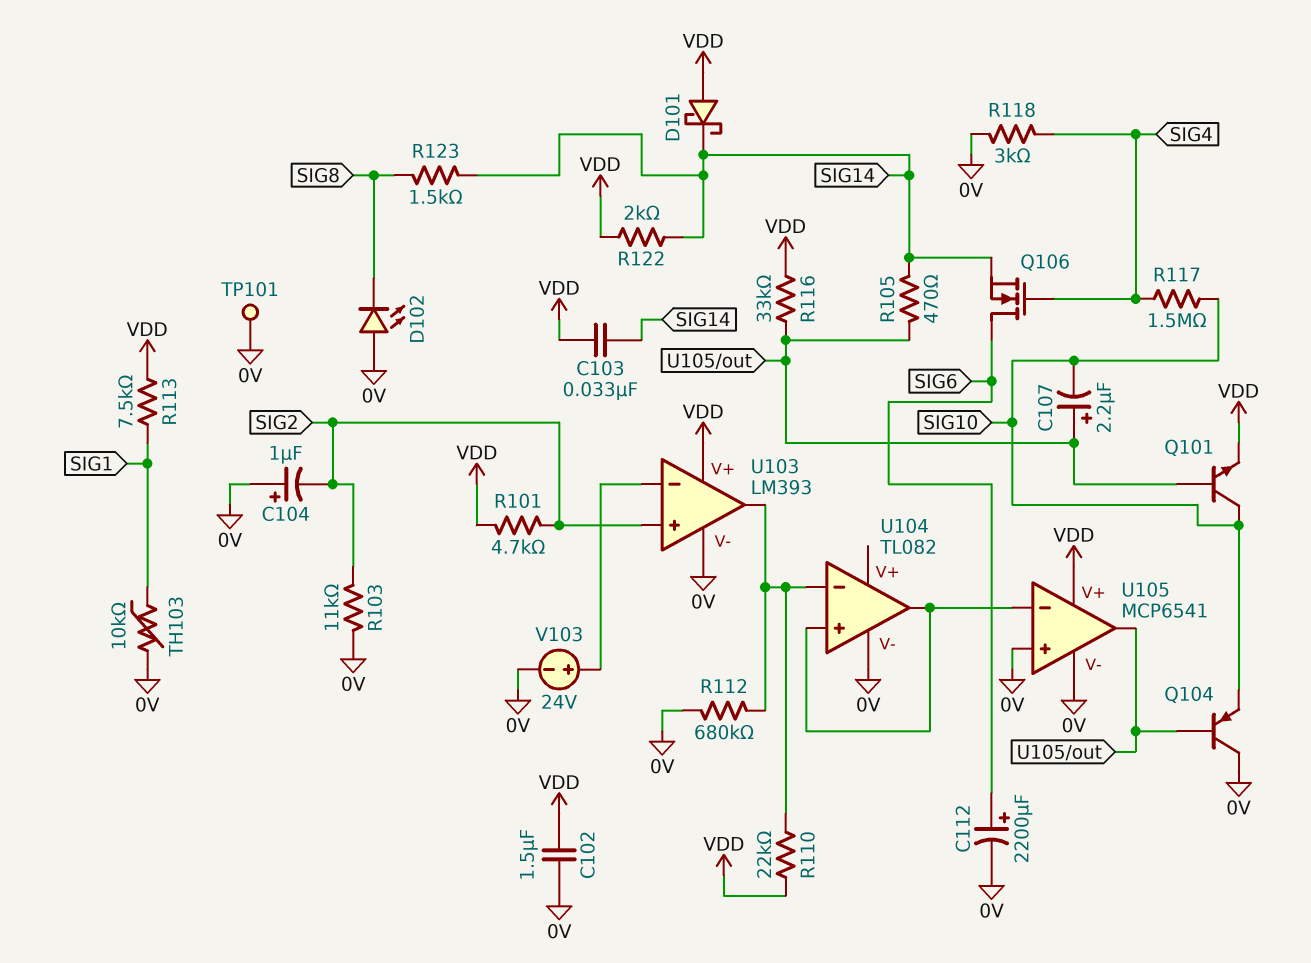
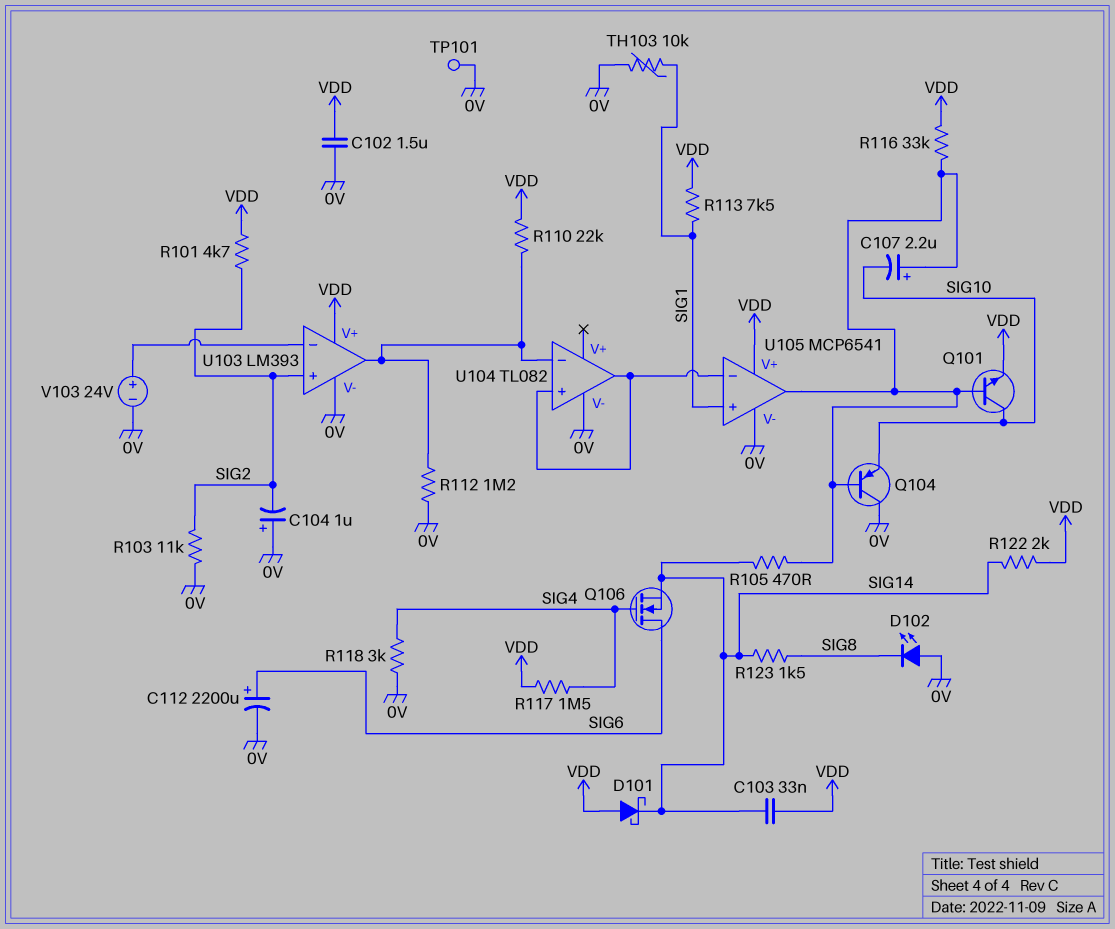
R112: 680k (0V, U103/out) -> 1.2M (0V, U103/out)
R117: 1.5M (SIG4, SIG10) -> 1.5M (SIG4, VDD)
U105 pin in+: 0V -> SIG1

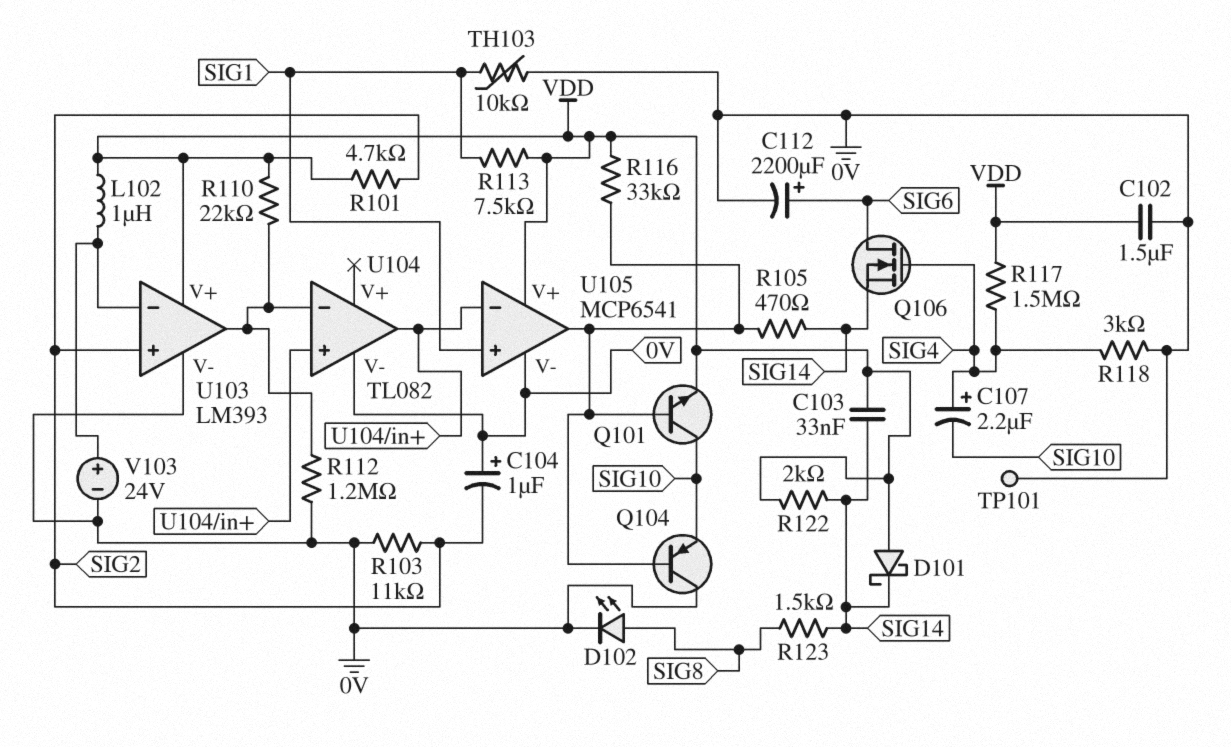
C107: 2.2uF (plus U105/out, minus SIG10) -> 2.2uF (plus SIG4, minus SIG10)
D102: LED (A 0V, K SIG8) -> LED (A SIG8, K 0V)
L102: none -> 1uH (U103/in-, VDD)

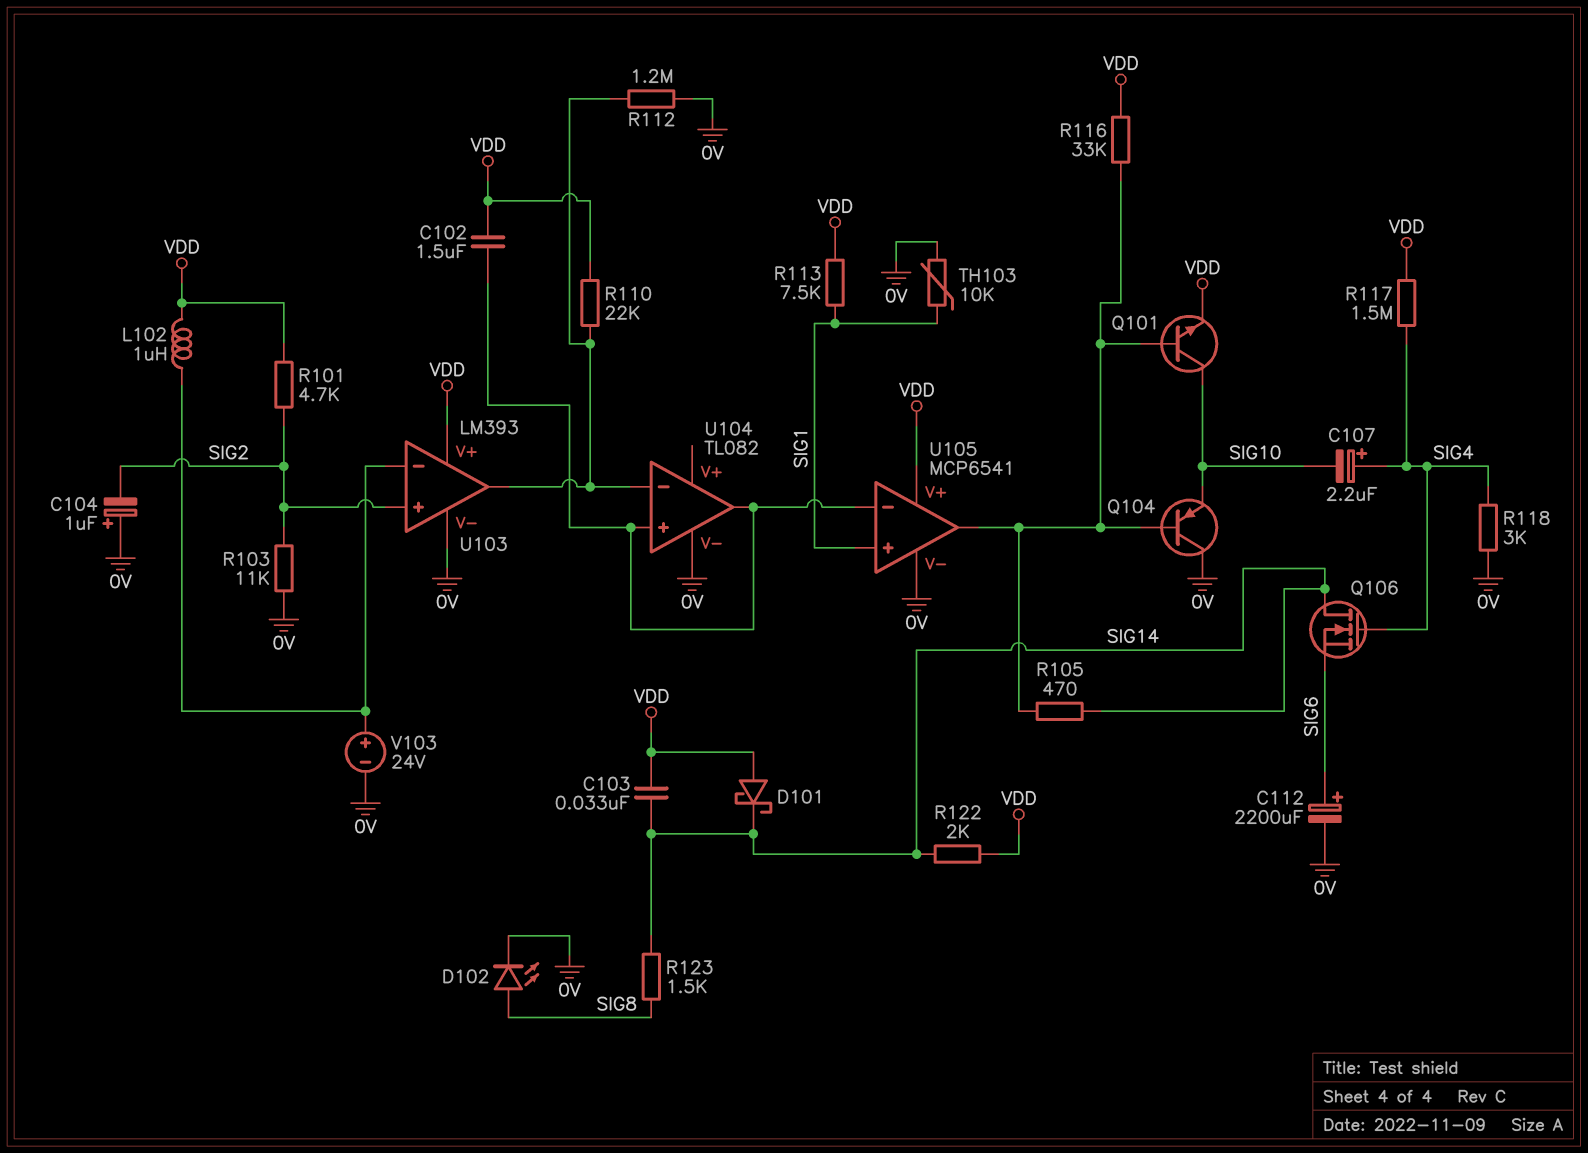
C102: 1.5uF (0V, VDD) -> 1.5uF (U104/in+, VDD)
Q106: NMOS (G SIG4, D SIG6, S SIG14) -> NMOS (G SIG4, D SIG14, S SIG6)
TP101: test point (0V) -> none

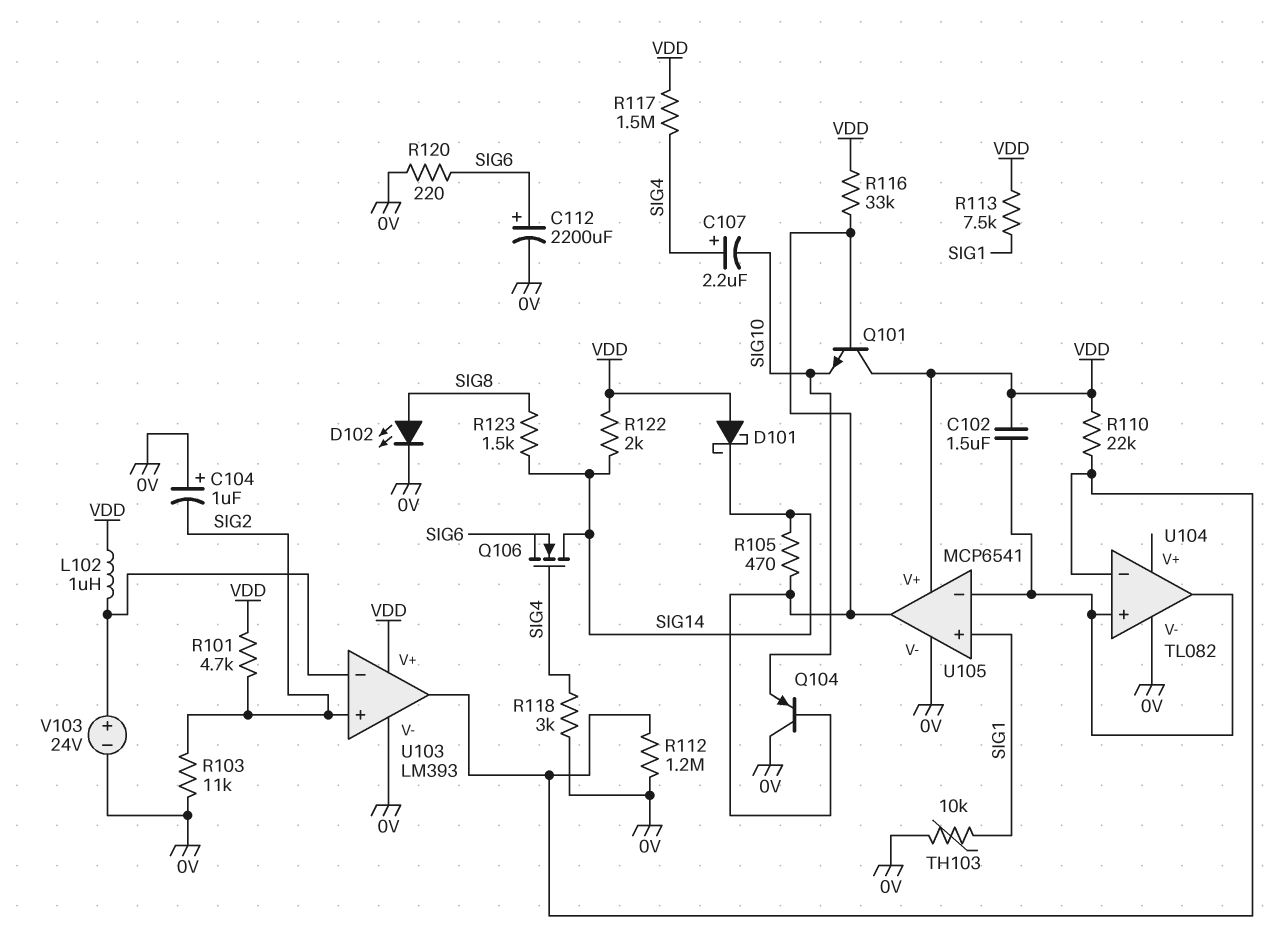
C103: 33nF (SIG14, VDD) -> none
Q101: NPN (B U105/out, C SIG10, E VDD) -> NPN (B U105/out, C VDD, E SIG10)
R120: none -> 220 (0V, SIG6)

